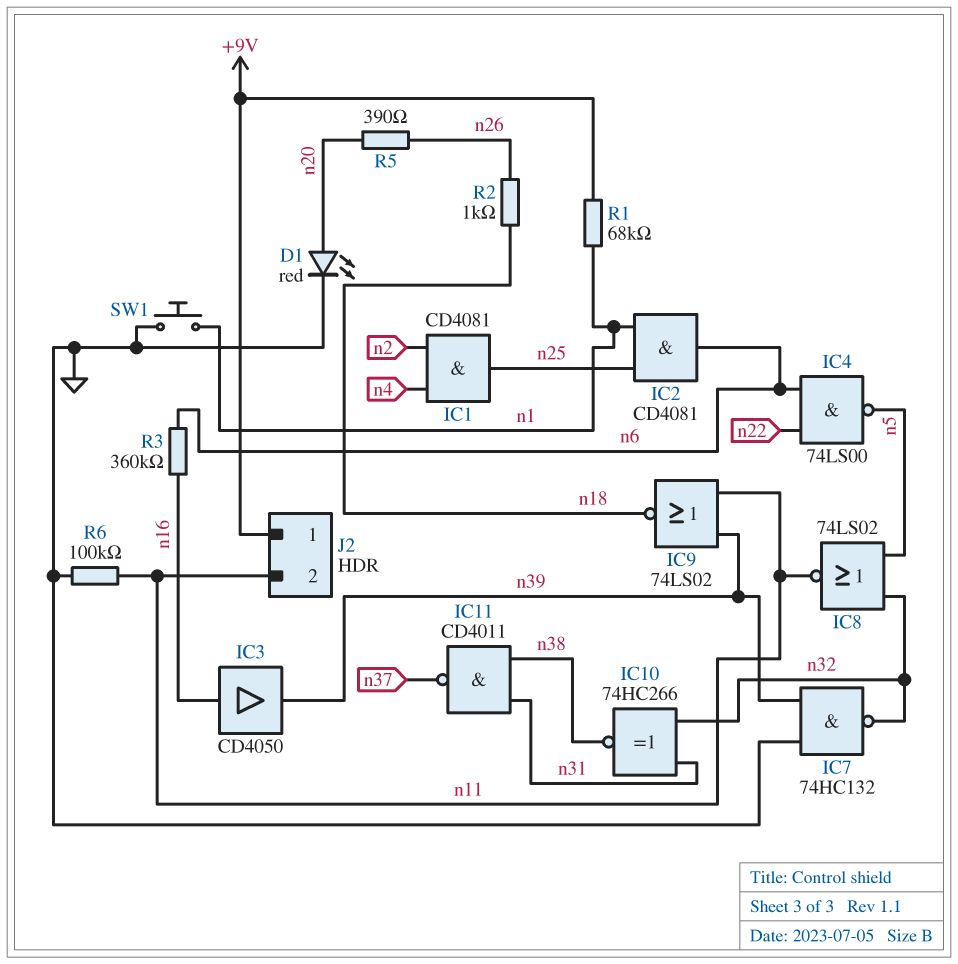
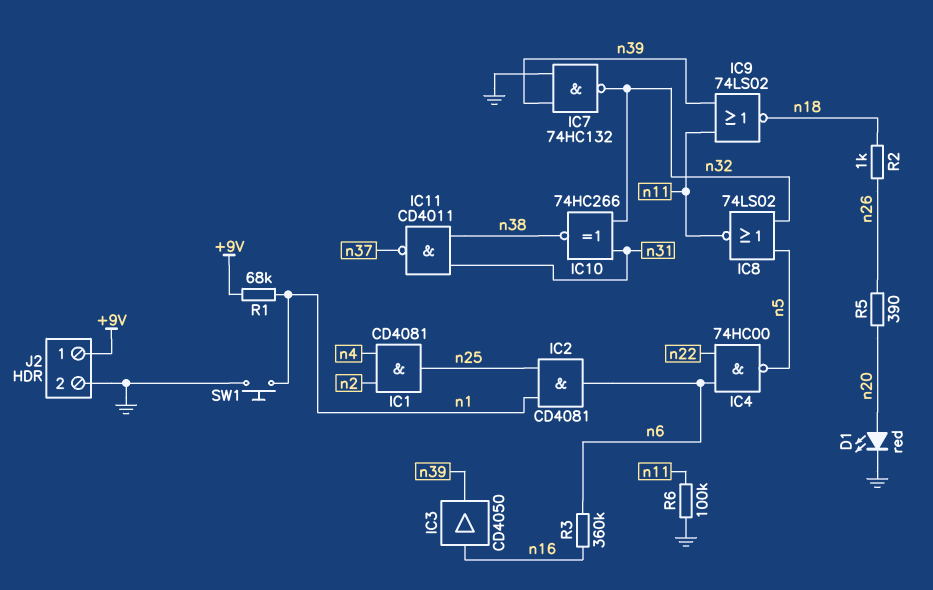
IC4: NAND 74LS00 (in n6, in n22, out n5) -> NAND 74HC00 (in n6, in n22, out n5)
J2 pin 2: n11 -> GND

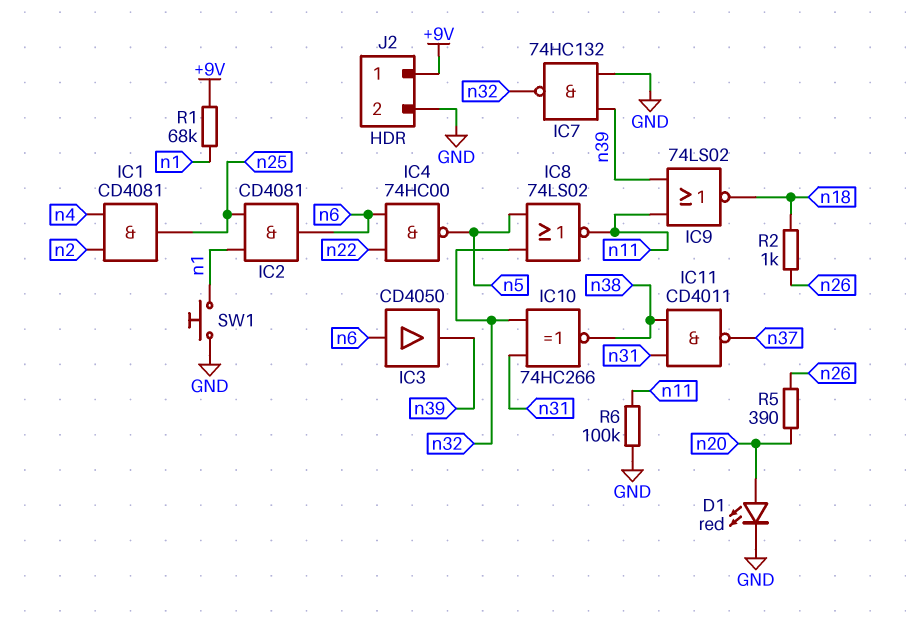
IC3: buffer CD4050 (in n16, out n39) -> buffer CD4050 (in n6, out n39)
R3: 360k (n6, n16) -> none

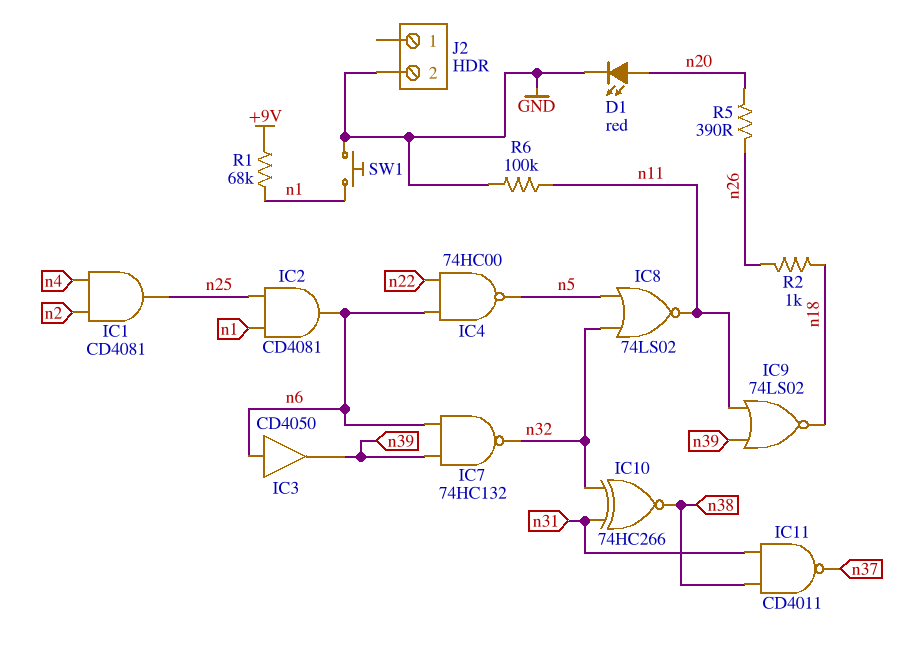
IC7: NAND 74HC132 (in GND, in n39, out n32) -> NAND 74HC132 (in n6, in n39, out n32)
J2 pin 1: +9V -> none

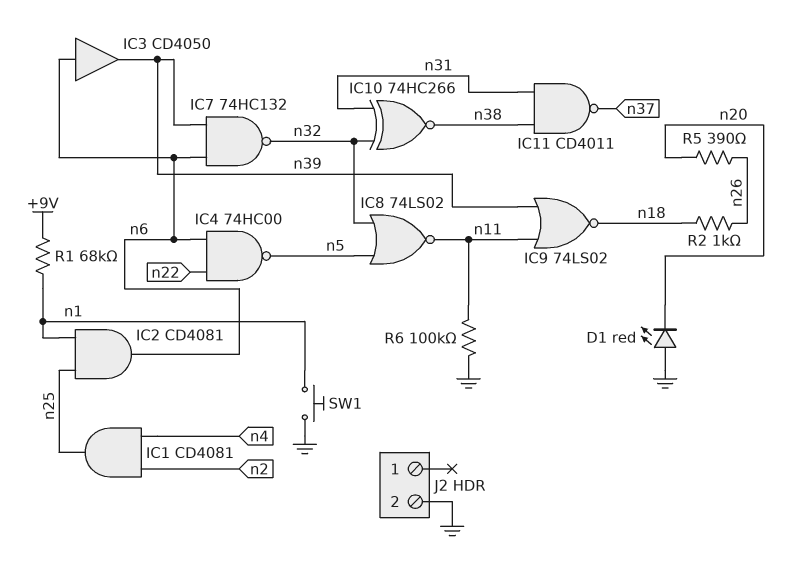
D1: LED red (A n20, K GND) -> LED red (A GND, K n20)

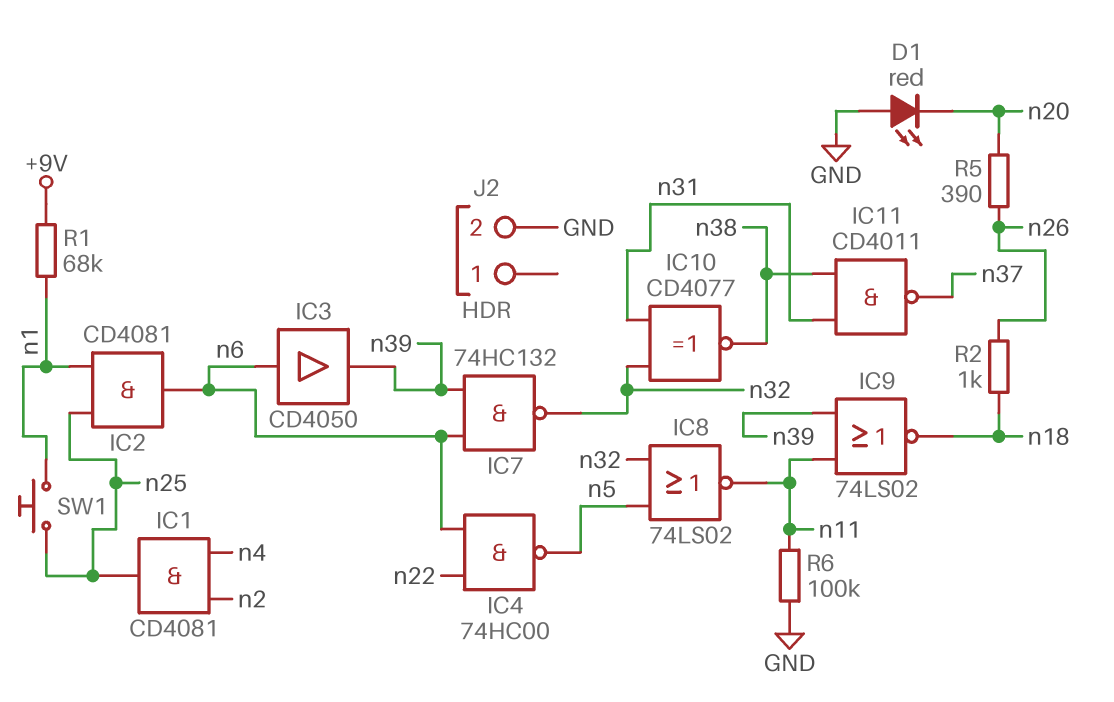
IC10: XNOR 74HC266 (in n31, in n32, out n38) -> XNOR CD4077 (in n31, in n32, out n38)
SW1: button (GND, n1) -> button (n1, n25)

